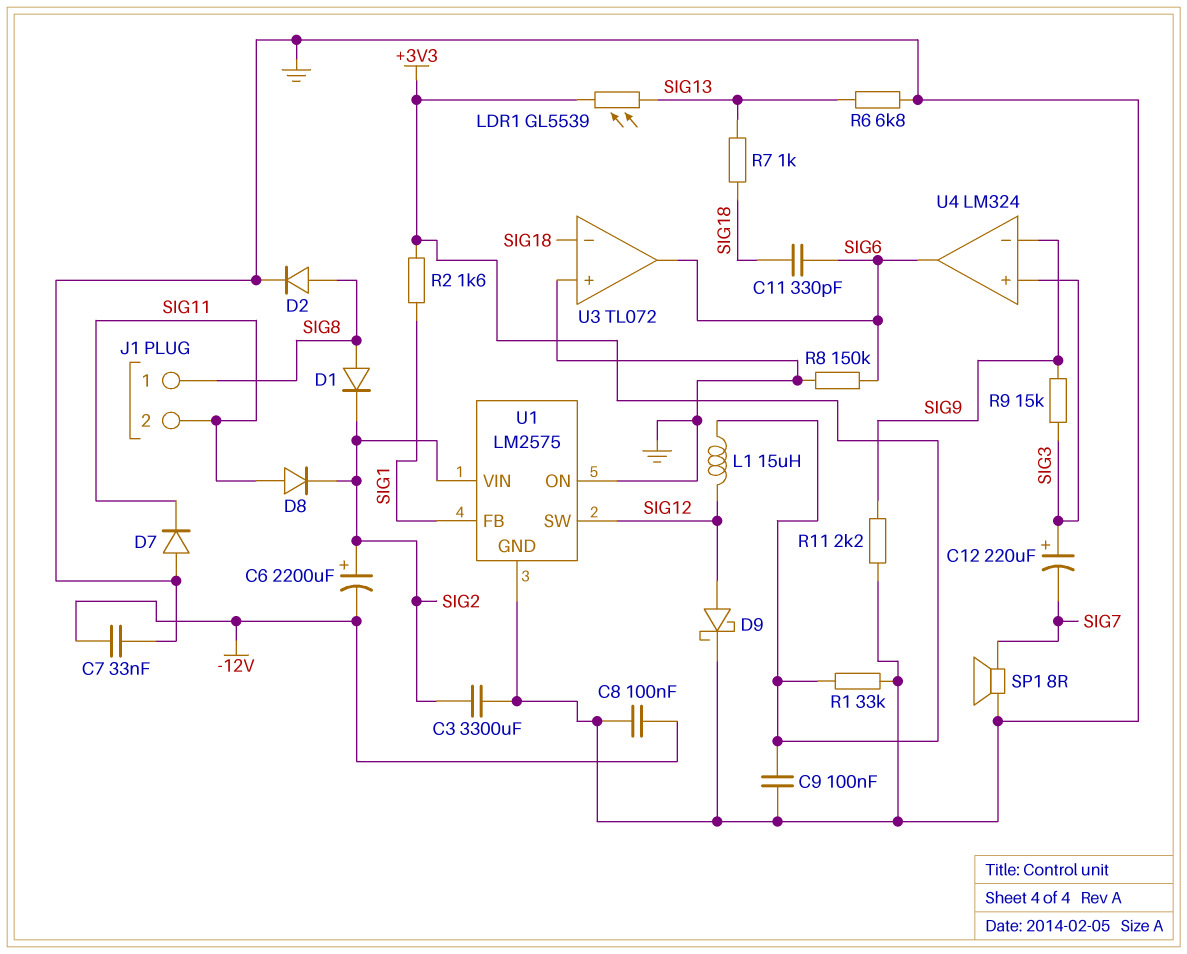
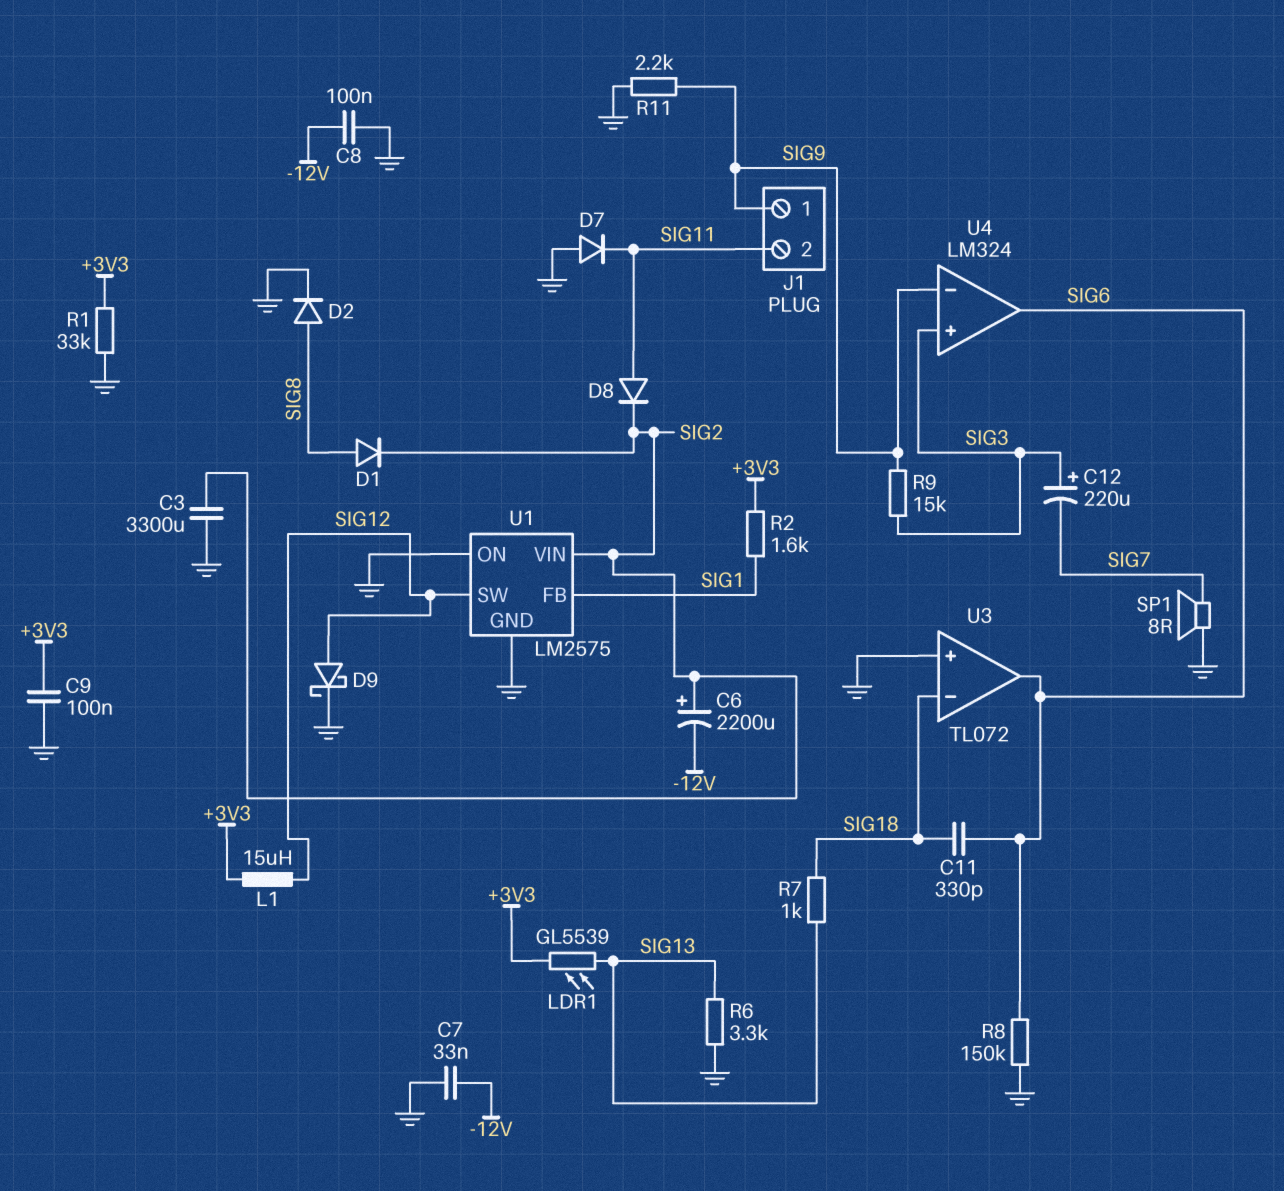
J1 pin 1: SIG8 -> SIG9
R6: 6.8k (GND, SIG13) -> 3.3k (GND, SIG13)

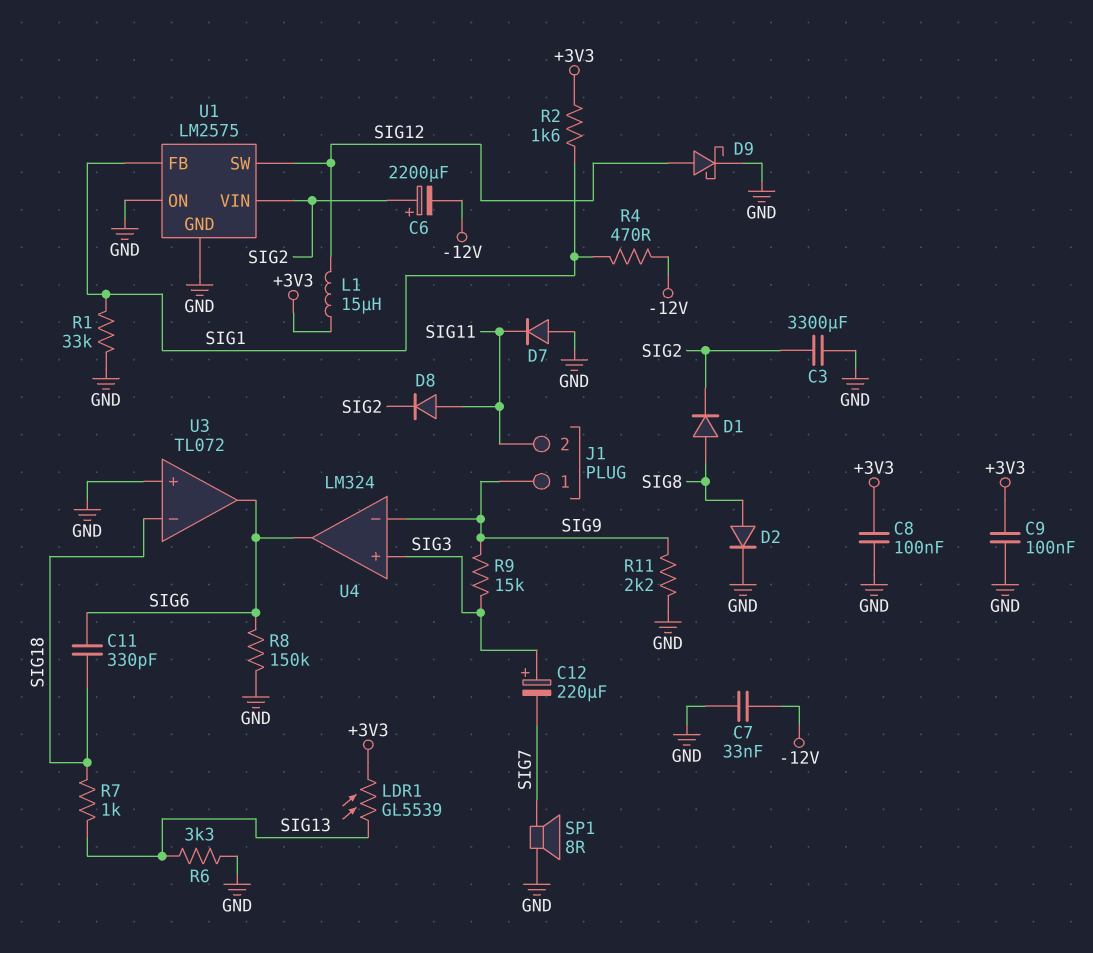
C8: 100nF (-12V, GND) -> 100nF (+3V3, GND)
R1: 33k (+3V3, GND) -> 33k (GND, SIG1)
R4: none -> 470 (-12V, SIG1)

